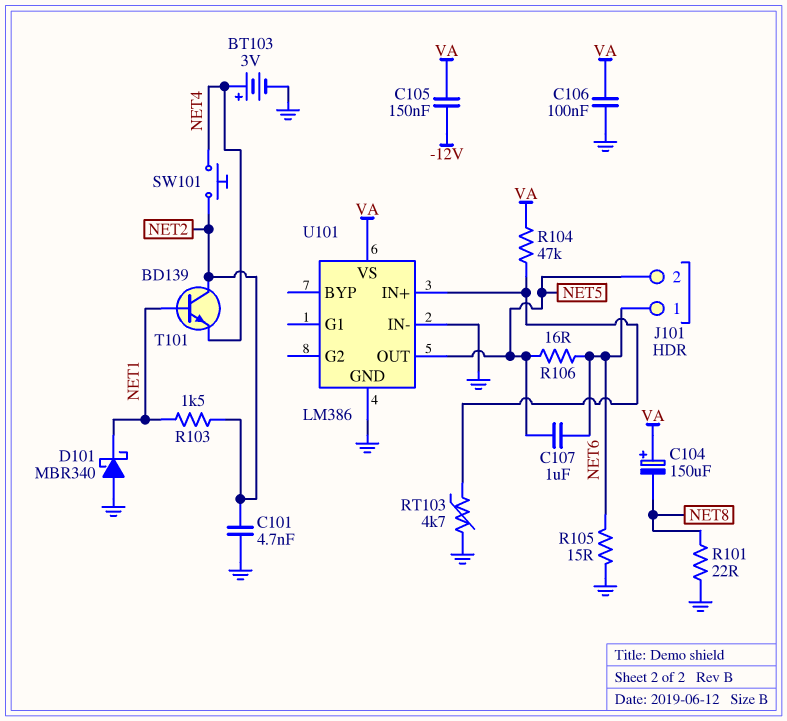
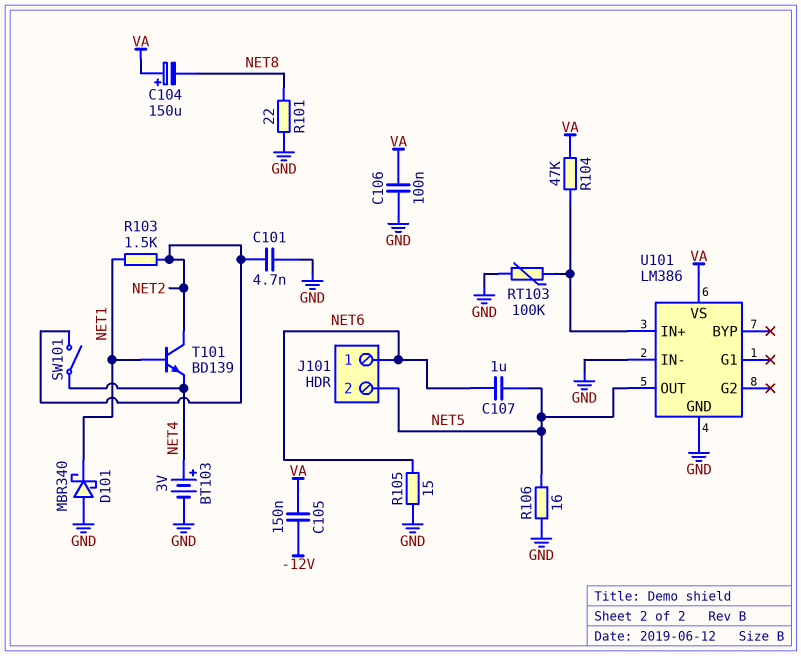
R106: 16 (NET5, NET6) -> 16 (GND, NET5)
RT103: 4.7k (GND, U101/IN+) -> 100k (GND, U101/IN+)
SW101: button (NET2, NET4) -> switch (NET2, NET4)

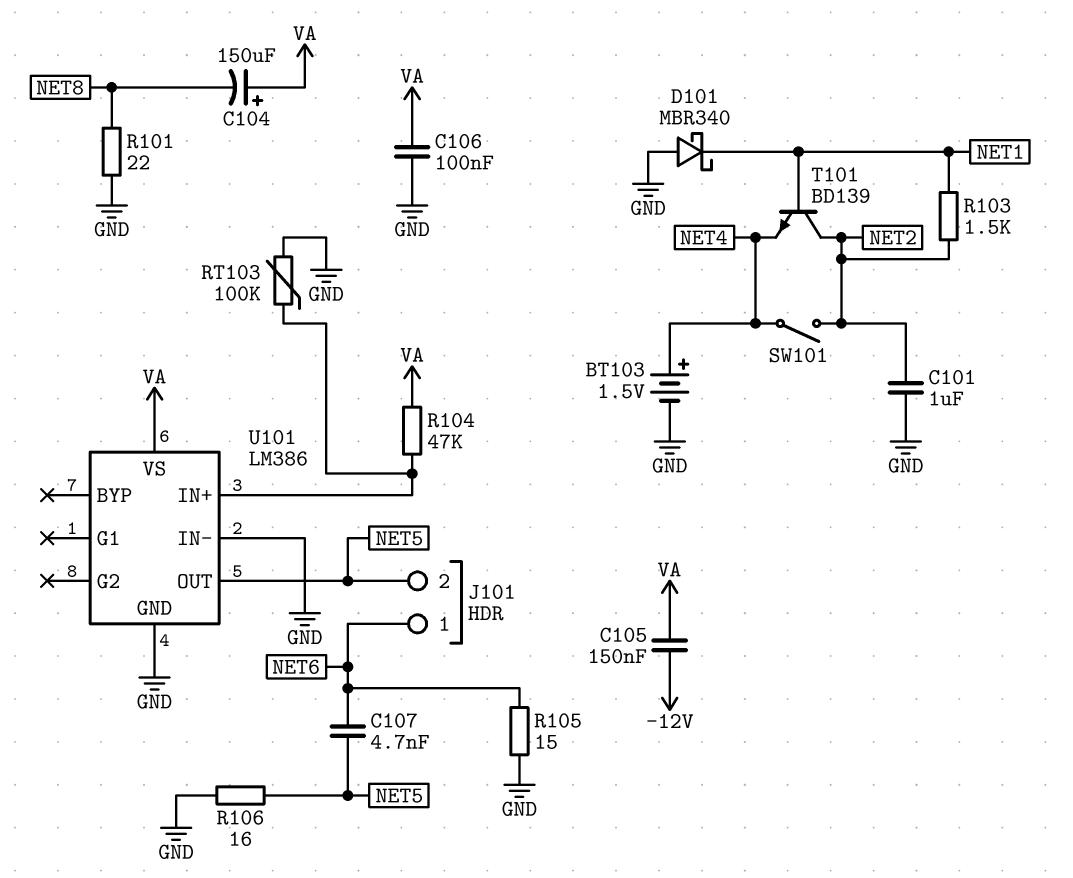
BT103: 3V (plus NET4, minus GND) -> 1.5V (plus NET4, minus GND)
C101: 4.7nF (GND, NET2) -> 1uF (GND, NET2)
C107: 1uF (NET5, NET6) -> 4.7nF (NET5, NET6)

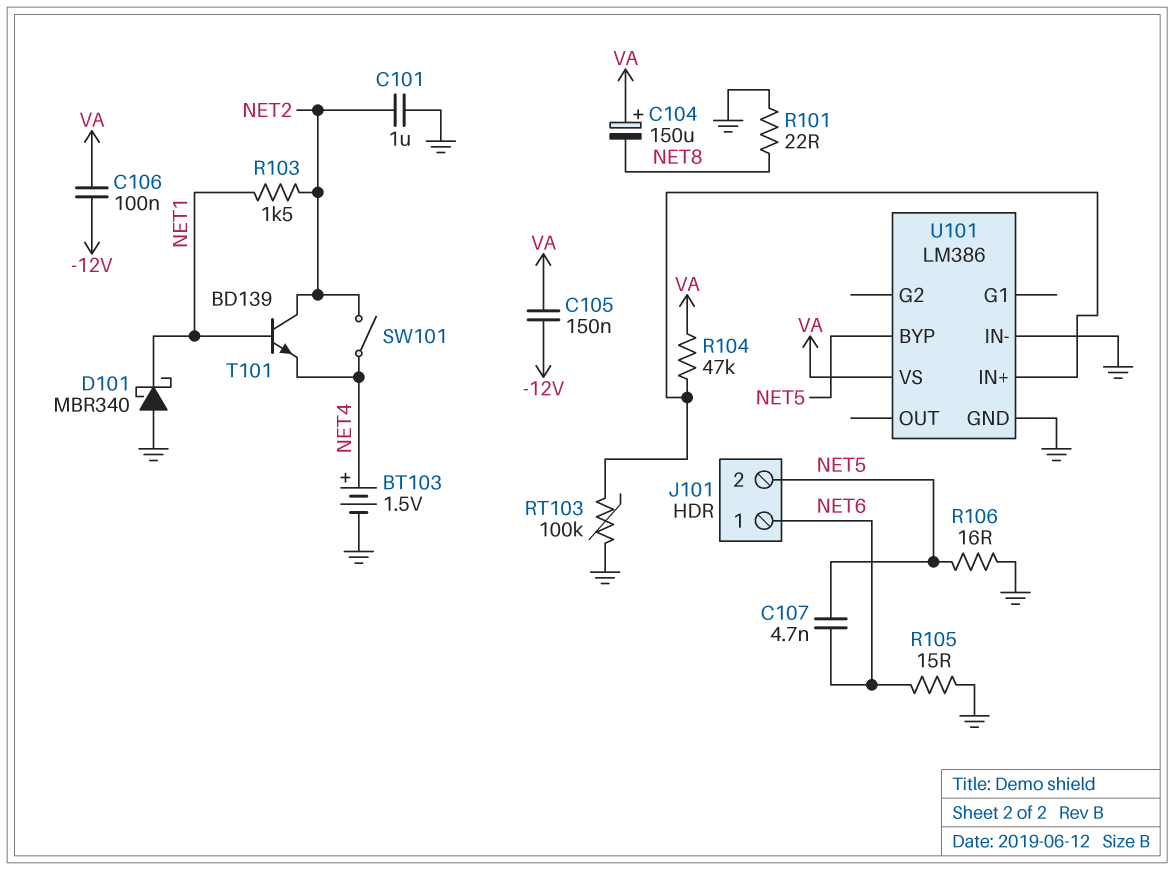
C106: 100nF (GND, VA) -> 100nF (-12V, VA)
U101 pin BYP: none -> NET5
U101 pin OUT: NET5 -> none

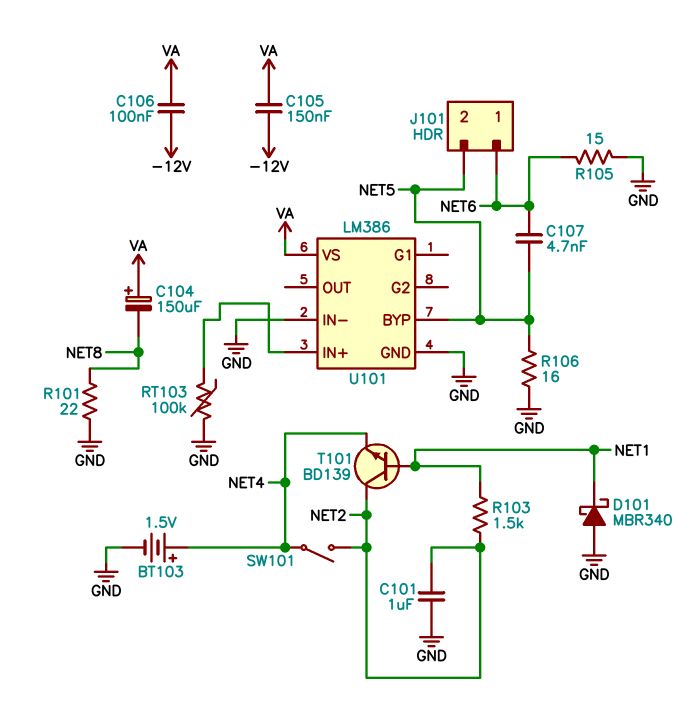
R104: 47k (U101/IN+, VA) -> none

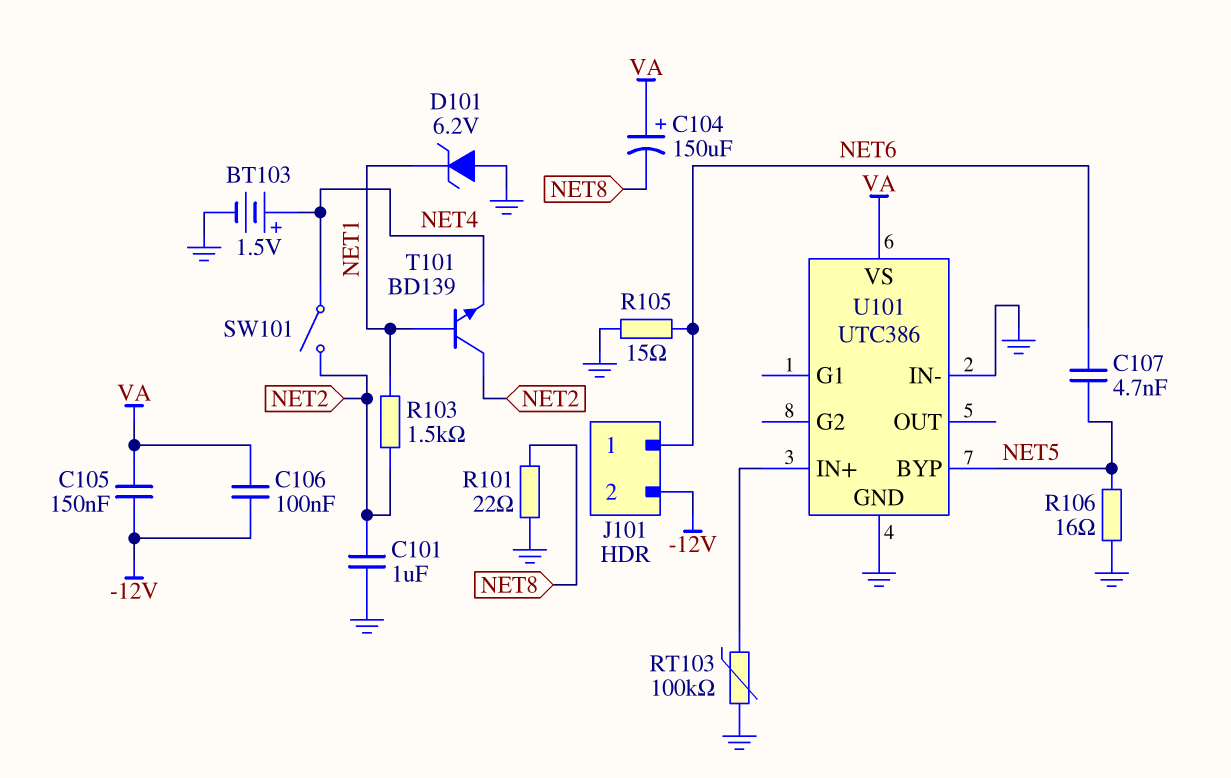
D101: schottky MBR340 (A GND, K NET1) -> zener 6.2V (A GND, K NET1)
J101 pin 2: NET5 -> -12V
U101: LM386 -> UTC386

